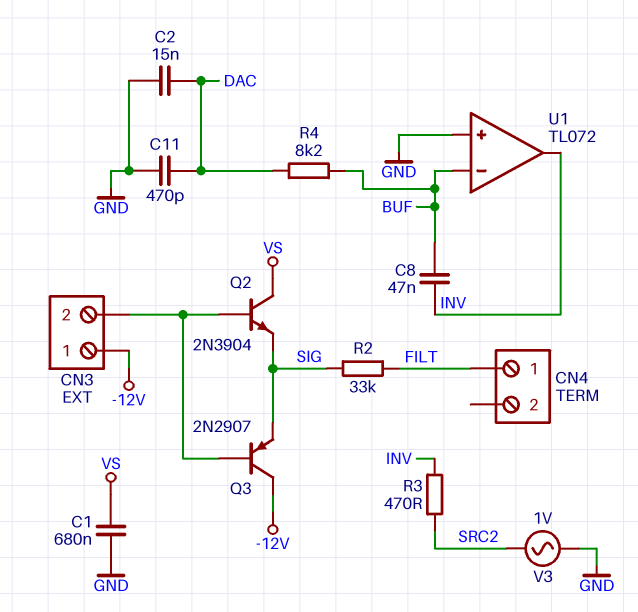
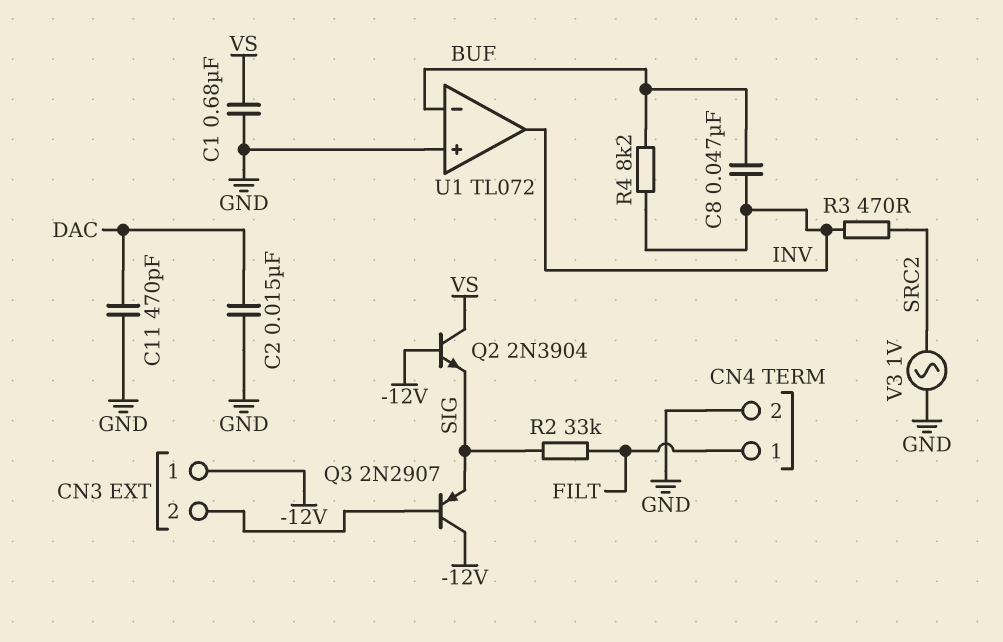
CN4 pin 2: none -> GND
Q2: NPN 2N3904 (B CN3/2, C VS, E SIG) -> NPN 2N3904 (B -12V, C VS, E SIG)
R4: 8.2k (BUF, DAC) -> 8.2k (BUF, INV)

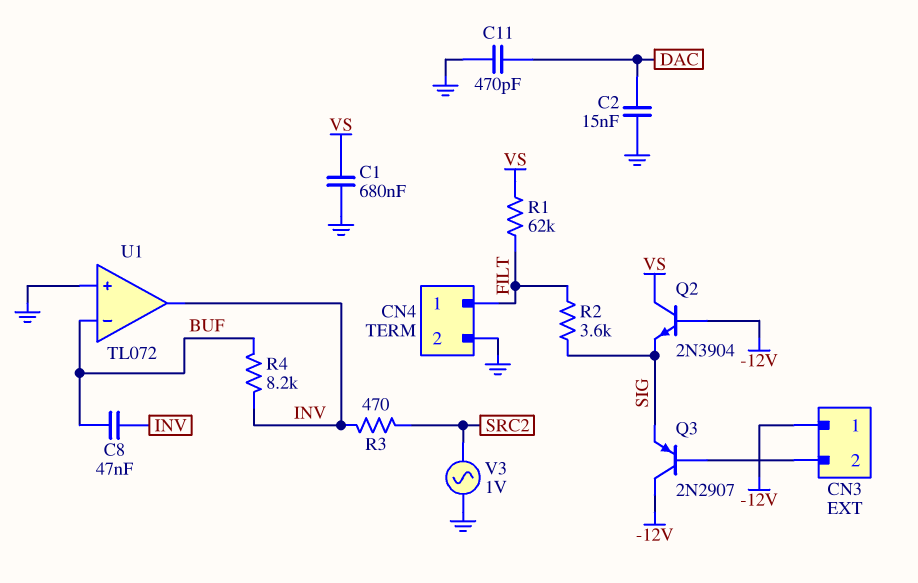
R1: none -> 62k (FILT, VS)
R2: 33k (FILT, SIG) -> 3.6k (FILT, SIG)

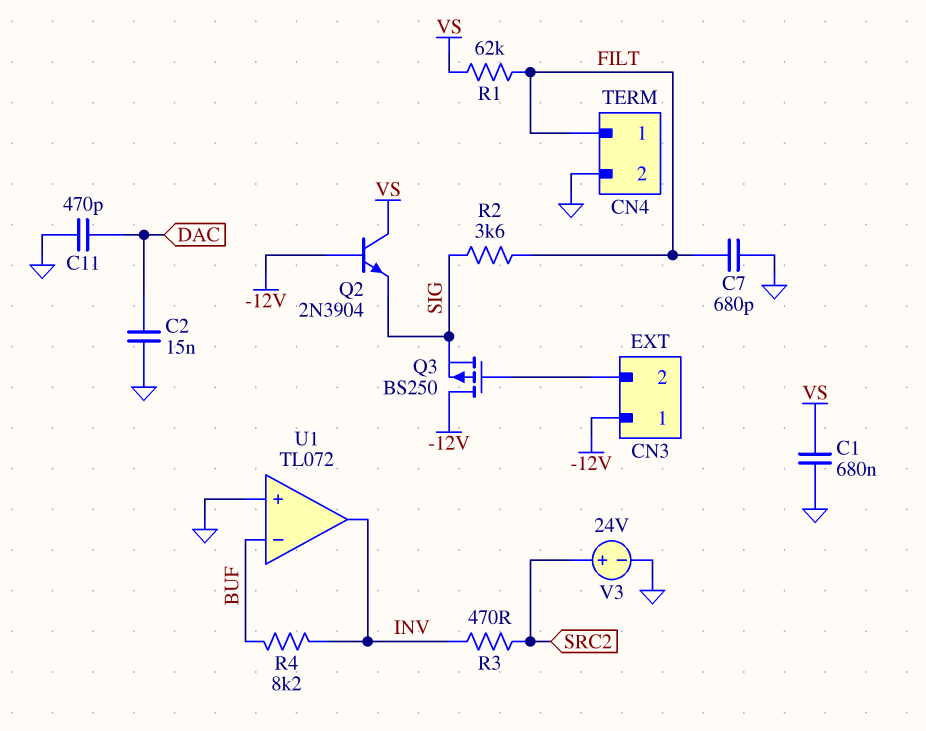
C7: none -> 680pF (FILT, GND)
C8: 47nF (BUF, INV) -> none
Q3: PNP 2N2907 (B CN3/2, C -12V, E SIG) -> PMOS BS250 (G CN3/2, D -12V, S SIG)
V3: AC 1V (GND, SRC2) -> 24V (plus SRC2, minus GND)

